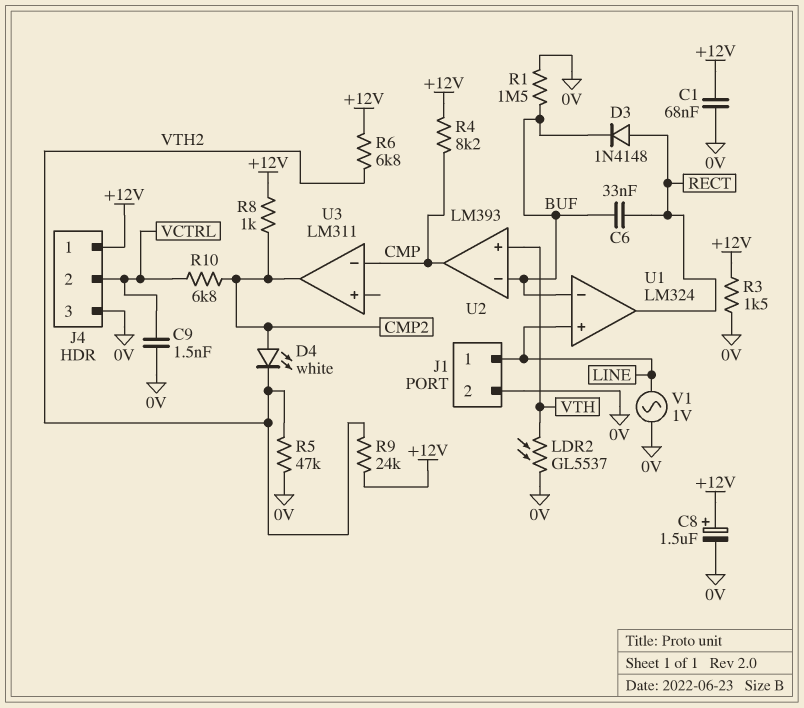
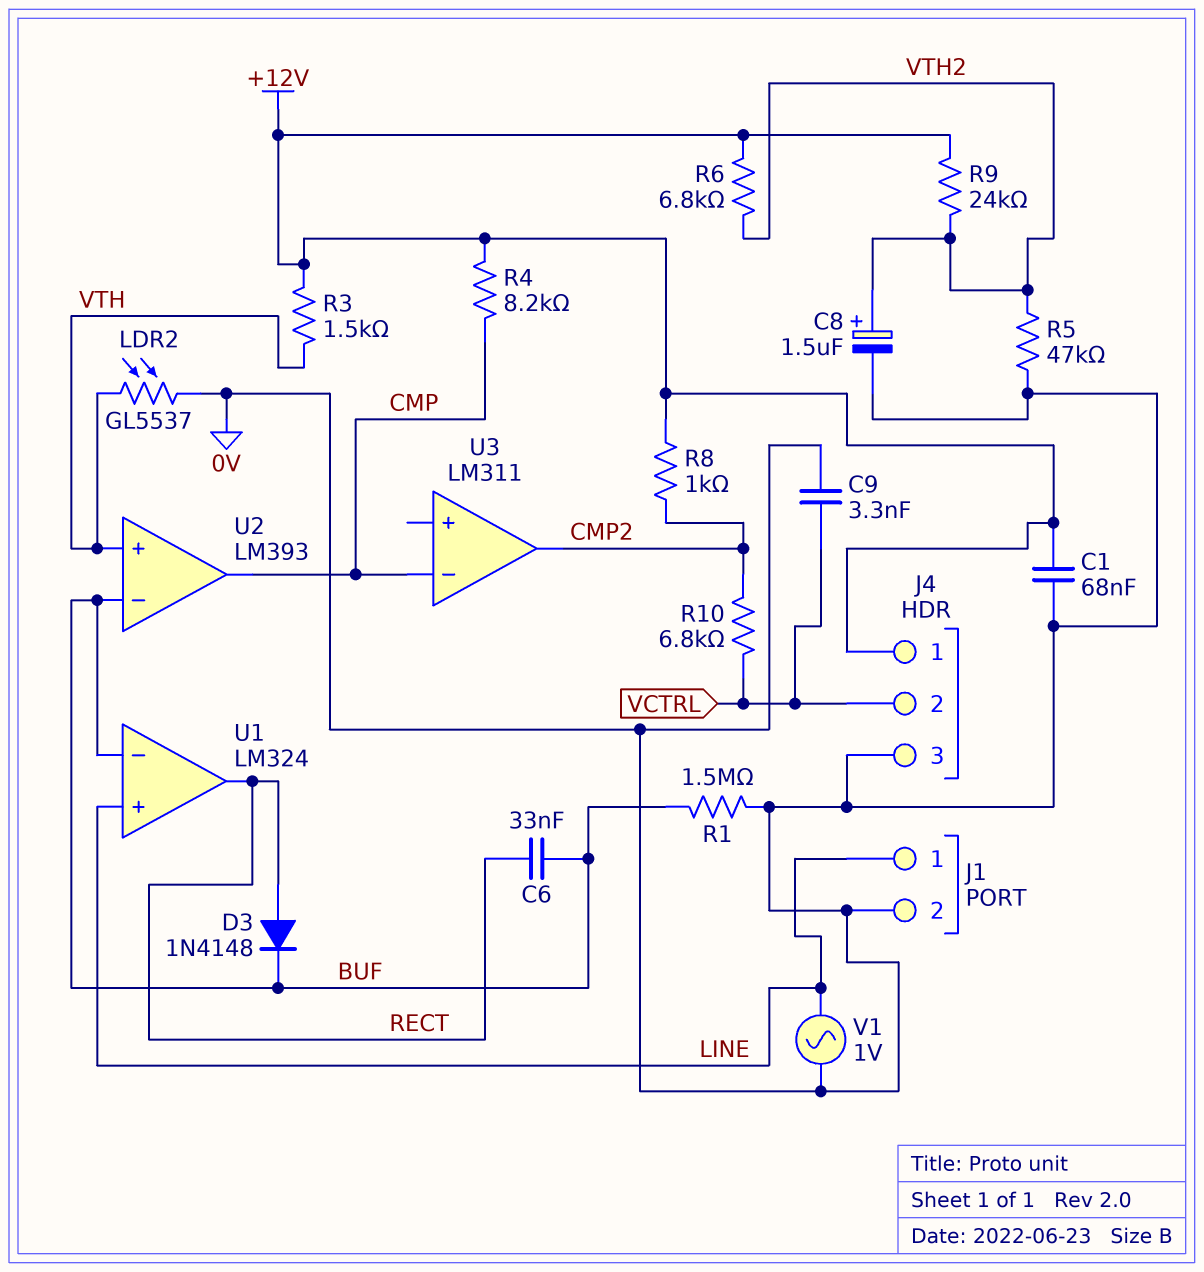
C8: 1.5uF (plus +12V, minus 0V) -> 1.5uF (plus VTH2, minus 0V)
C9: 1.5nF (0V, VCTRL) -> 3.3nF (0V, VCTRL)
D4: LED white (A CMP2, K VTH2) -> none
R3: 1.5k (+12V, 0V) -> 1.5k (+12V, VTH)

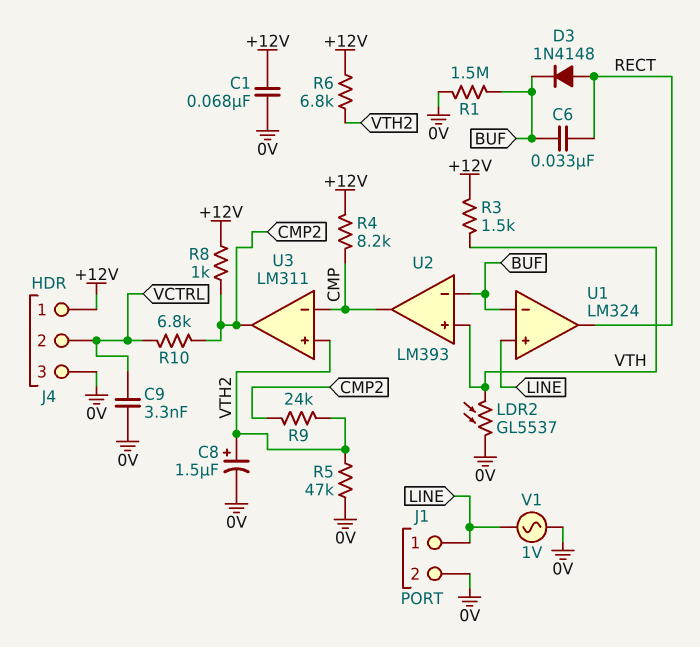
R9: 24k (+12V, VTH2) -> 24k (CMP2, VTH2)
U3 pin in+: none -> VTH2

